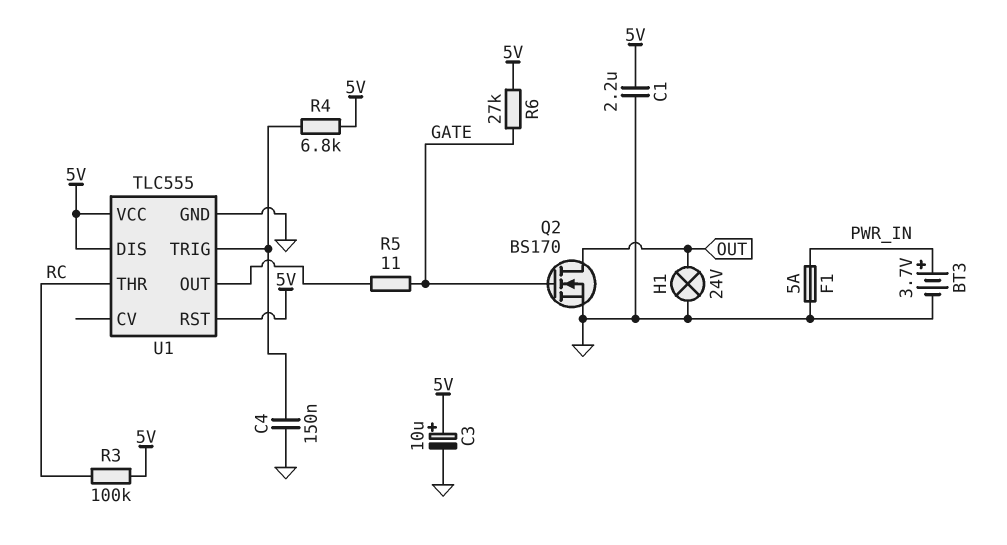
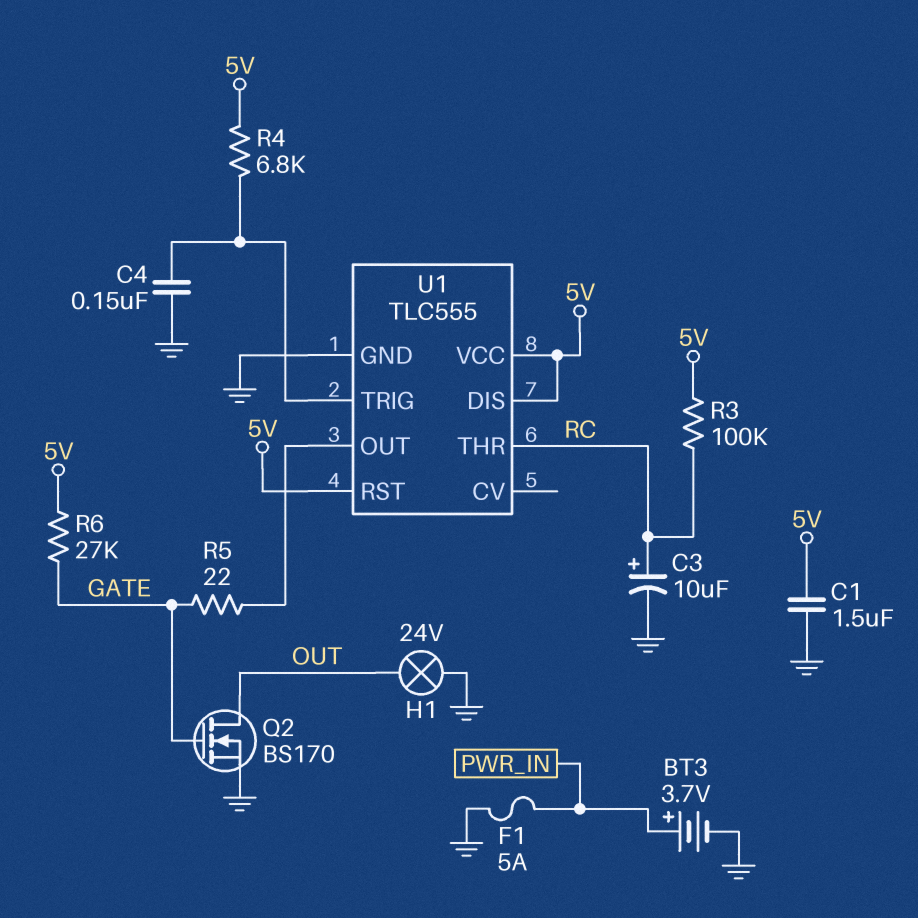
C1: 2.2uF (5V, GND) -> 1.5uF (5V, GND)
C3: 10uF (plus 5V, minus GND) -> 10uF (plus RC, minus GND)
R5: 11 (GATE, U1/OUT) -> 22 (GATE, U1/OUT)

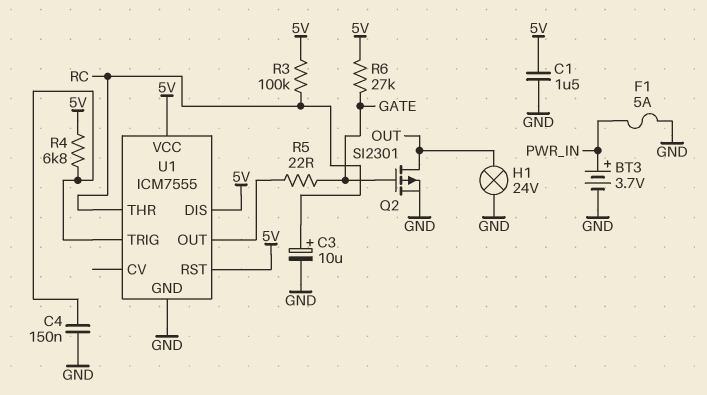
Q2: NMOS BS170 (G GATE, D OUT, S GND) -> PMOS SI2301 (G GATE, D OUT, S GND)
U1: TLC555 -> ICM7555

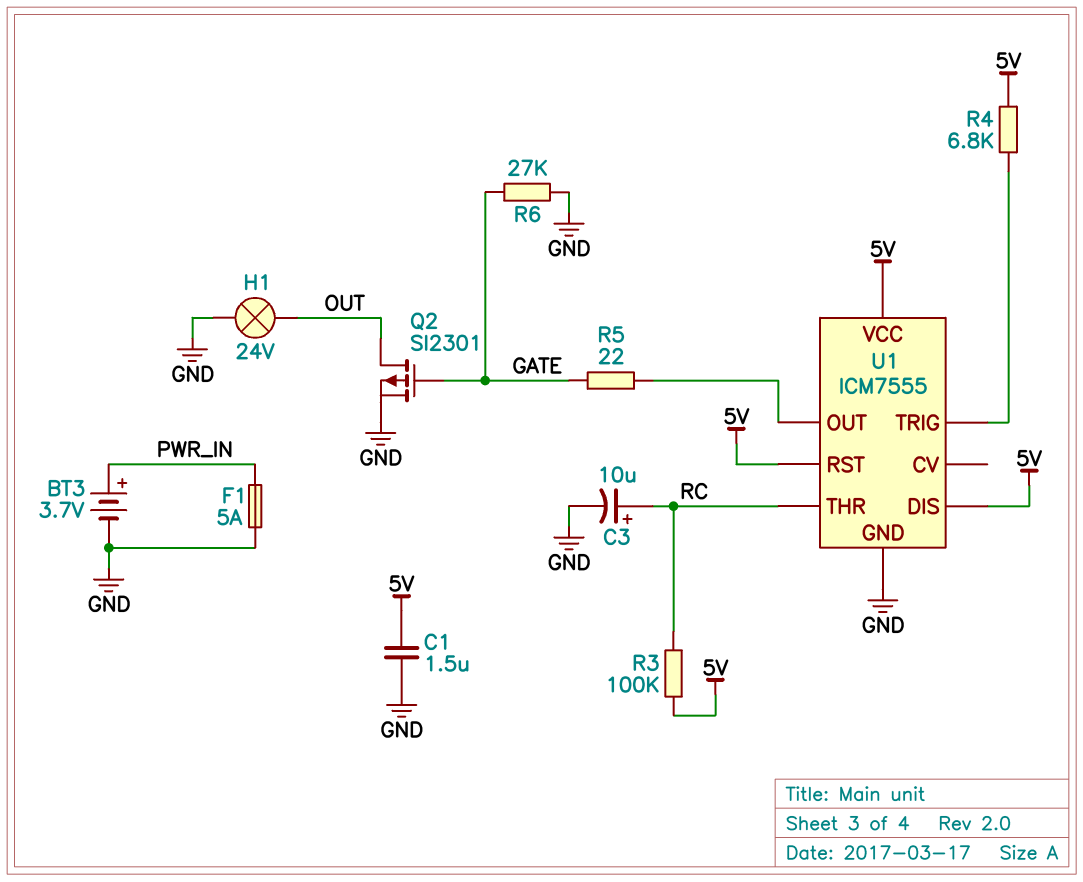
C4: 150nF (GND, U1/TRIG) -> none
R6: 27k (5V, GATE) -> 27k (GATE, GND)

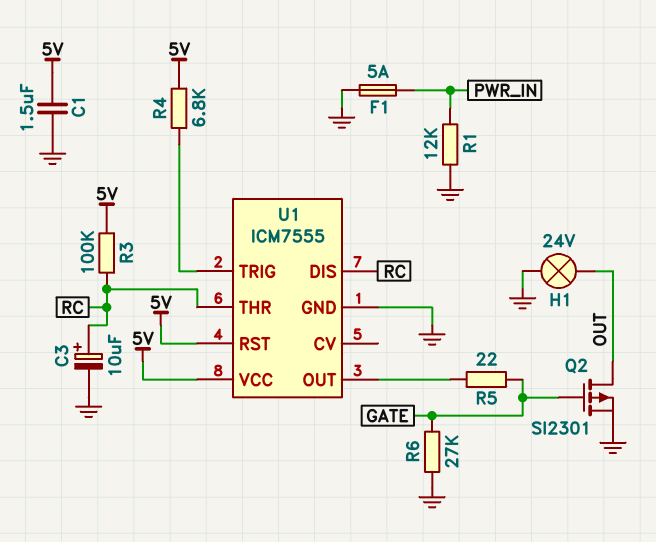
BT3: 3.7V (plus PWR_IN, minus GND) -> none
R1: none -> 12k (GND, PWR_IN)
U1 pin DIS: 5V -> RC

